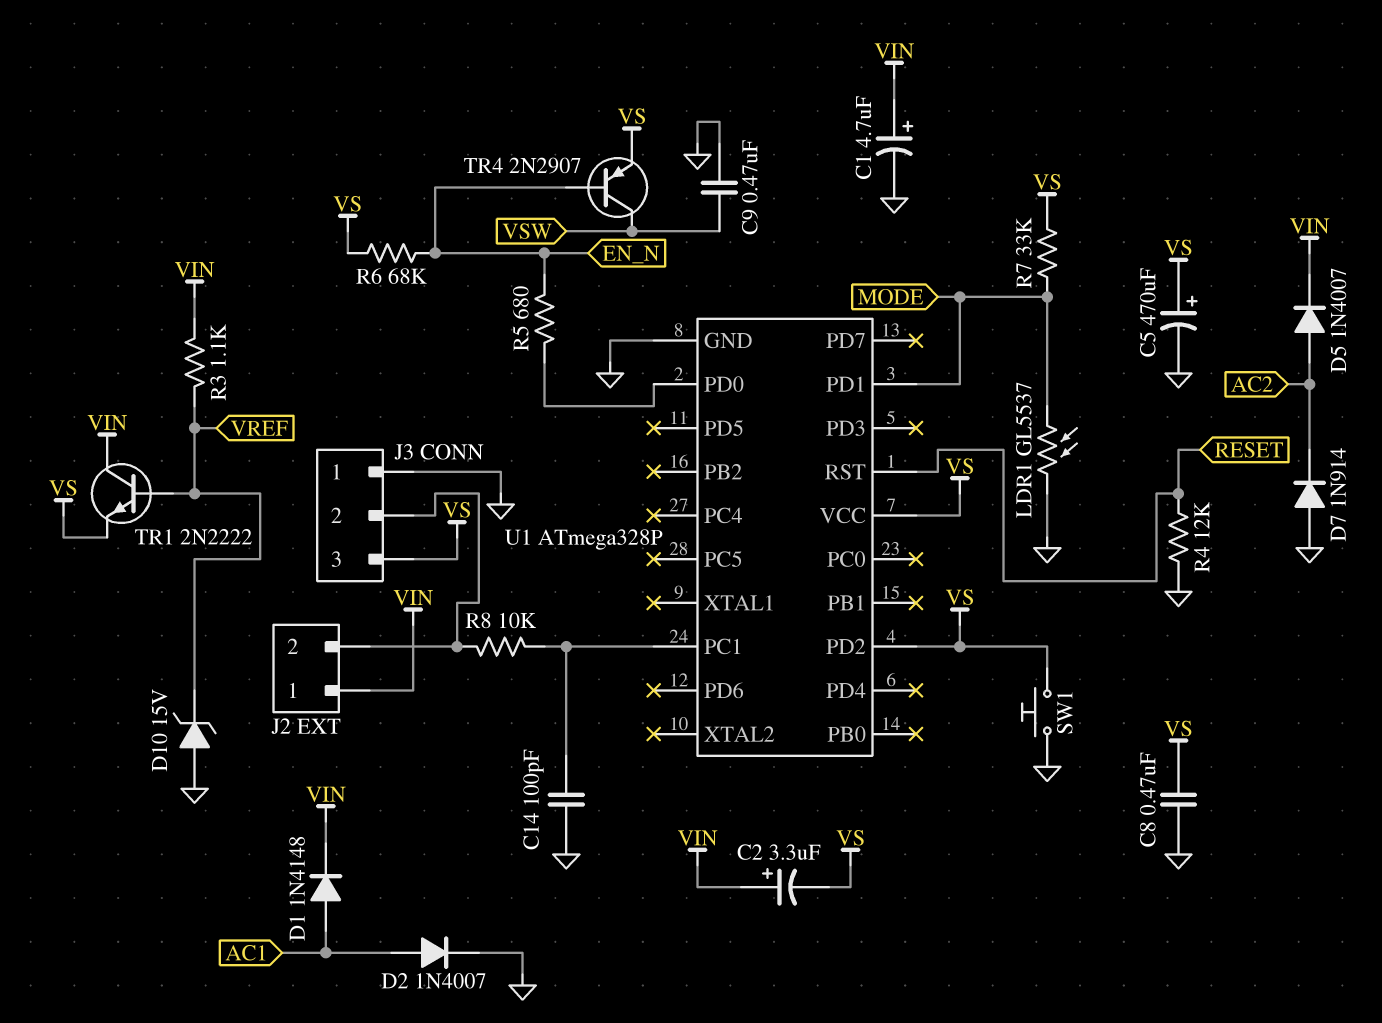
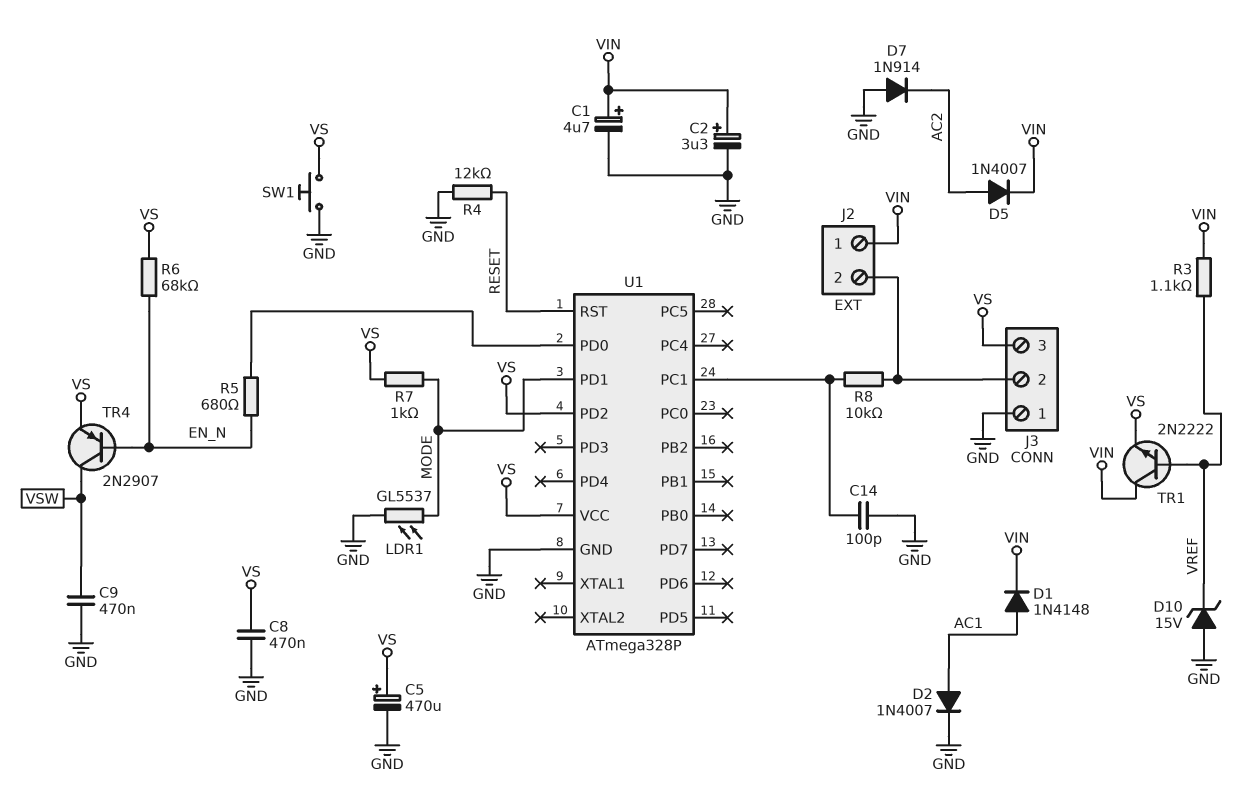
C2: 3.3uF (plus VIN, minus VS) -> 3.3uF (plus VIN, minus GND)
R7: 33k (MODE, VS) -> 1k (MODE, VS)

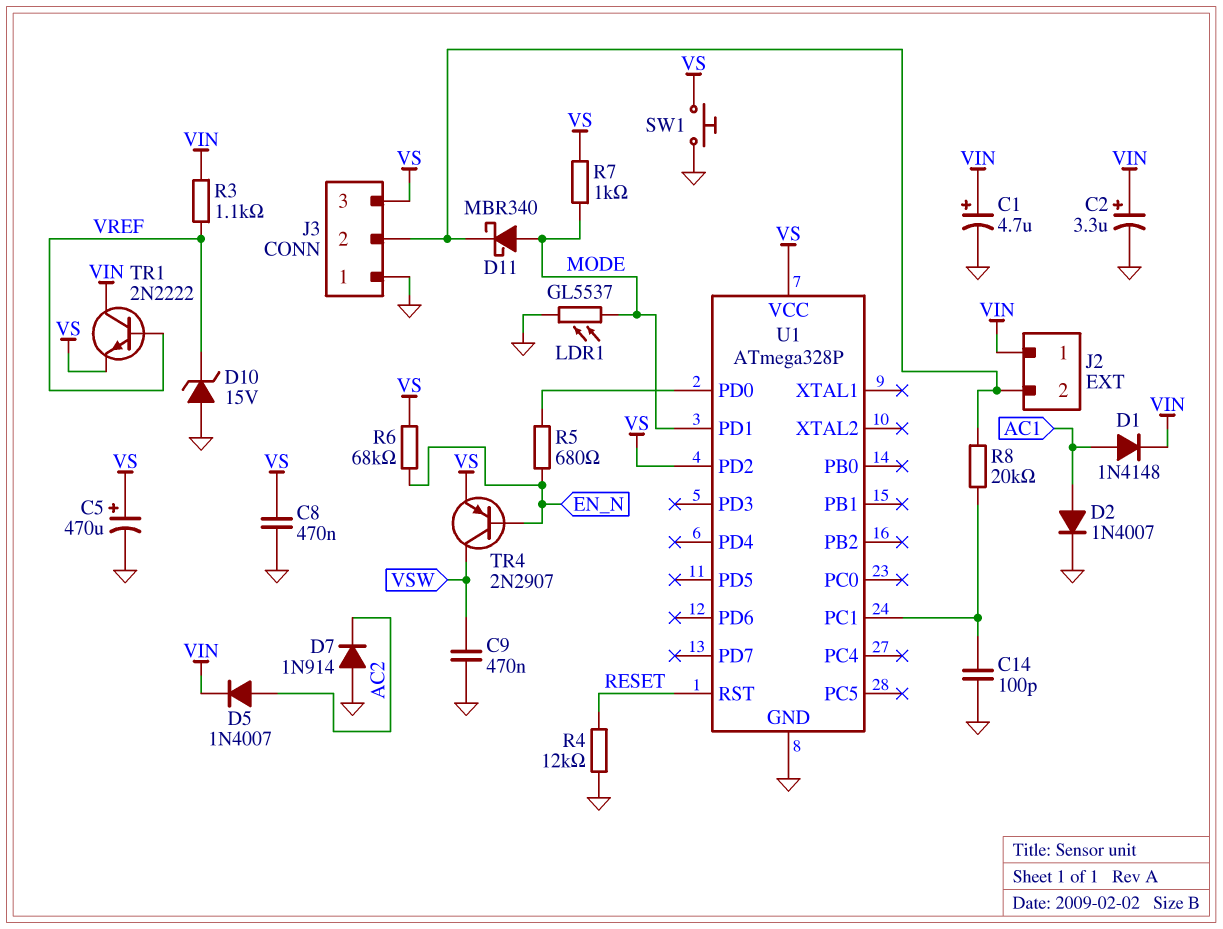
D11: none -> schottky MBR340 (A MODE, K J2/2)
R8: 10k (J2/2, U1/PC1) -> 20k (J2/2, U1/PC1)

